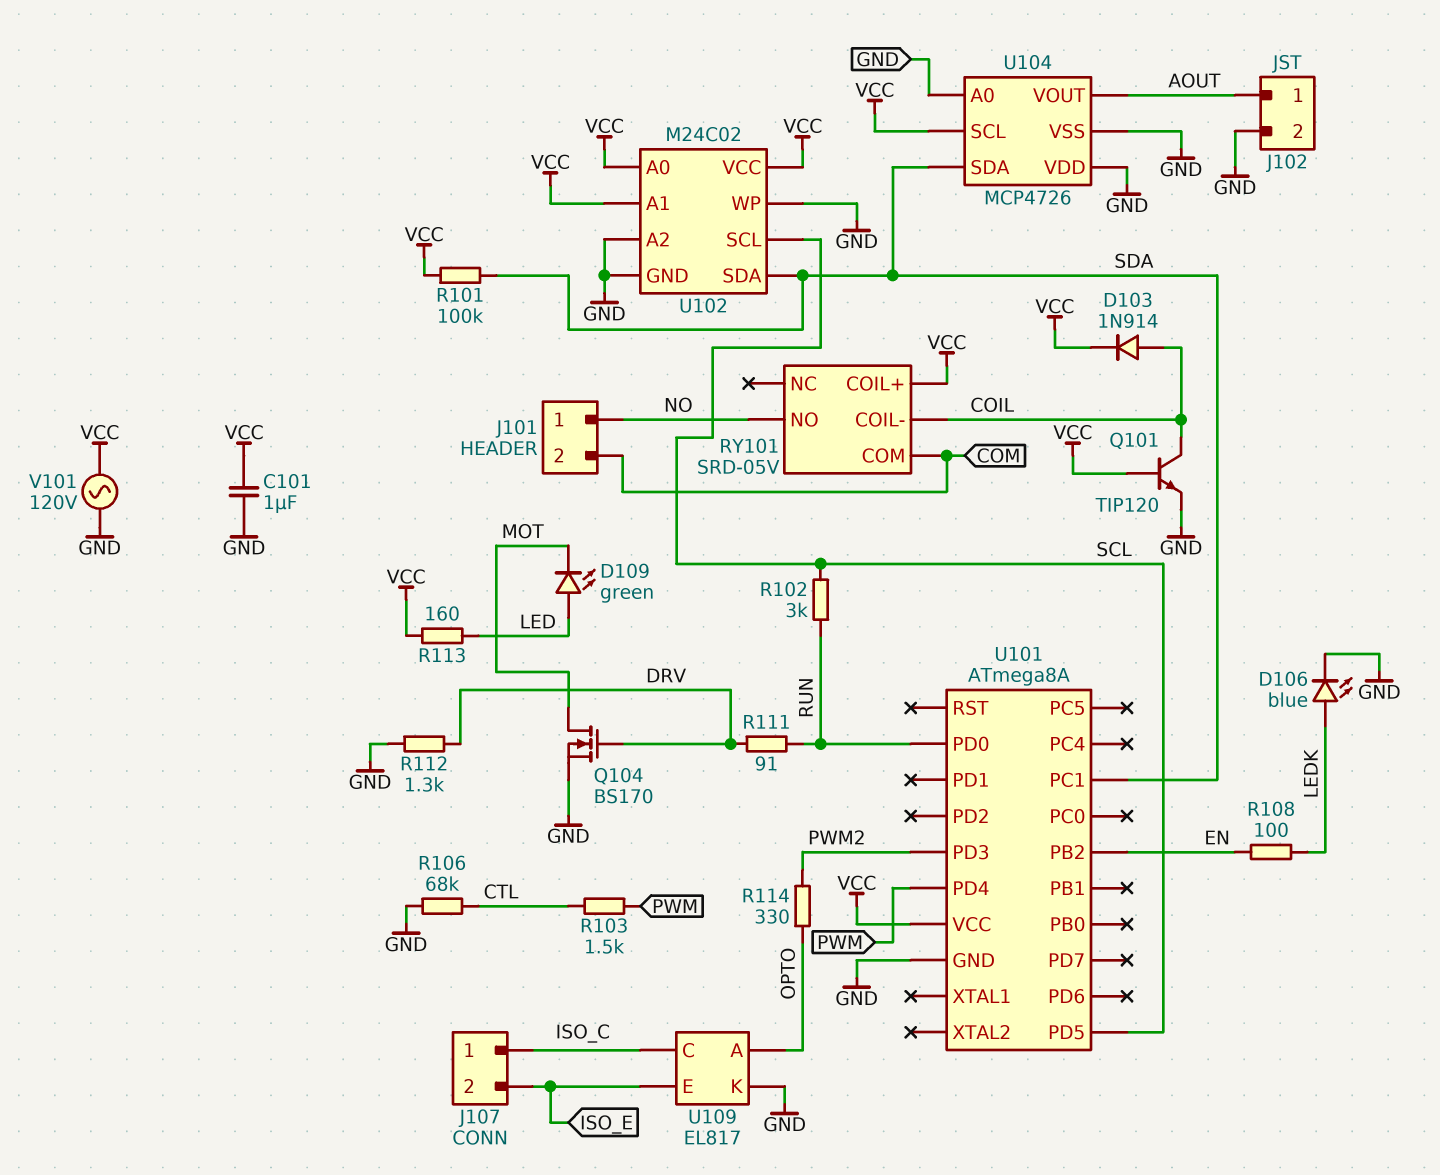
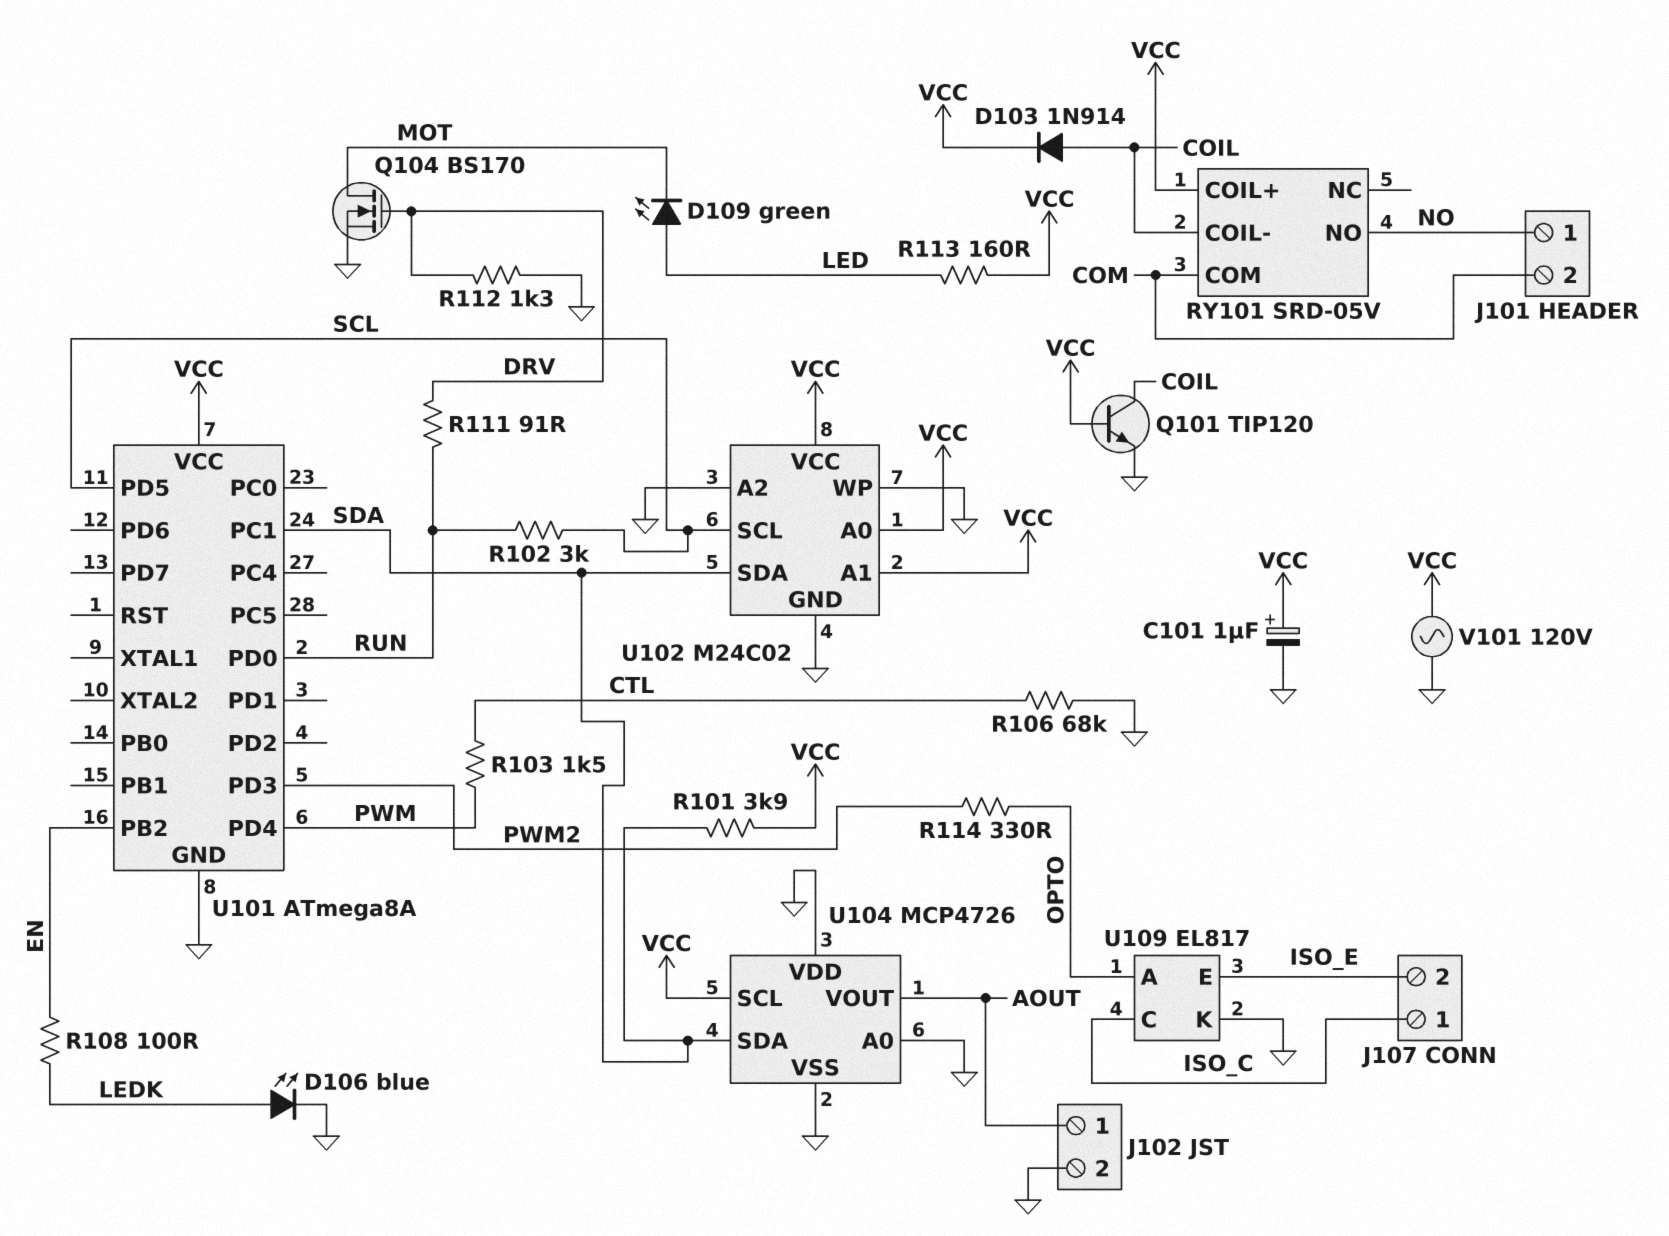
C101: 1uF (GND, VCC) -> 1uF (plus VCC, minus GND)
R101: 100k (SDA, VCC) -> 3.9k (SDA, VCC)

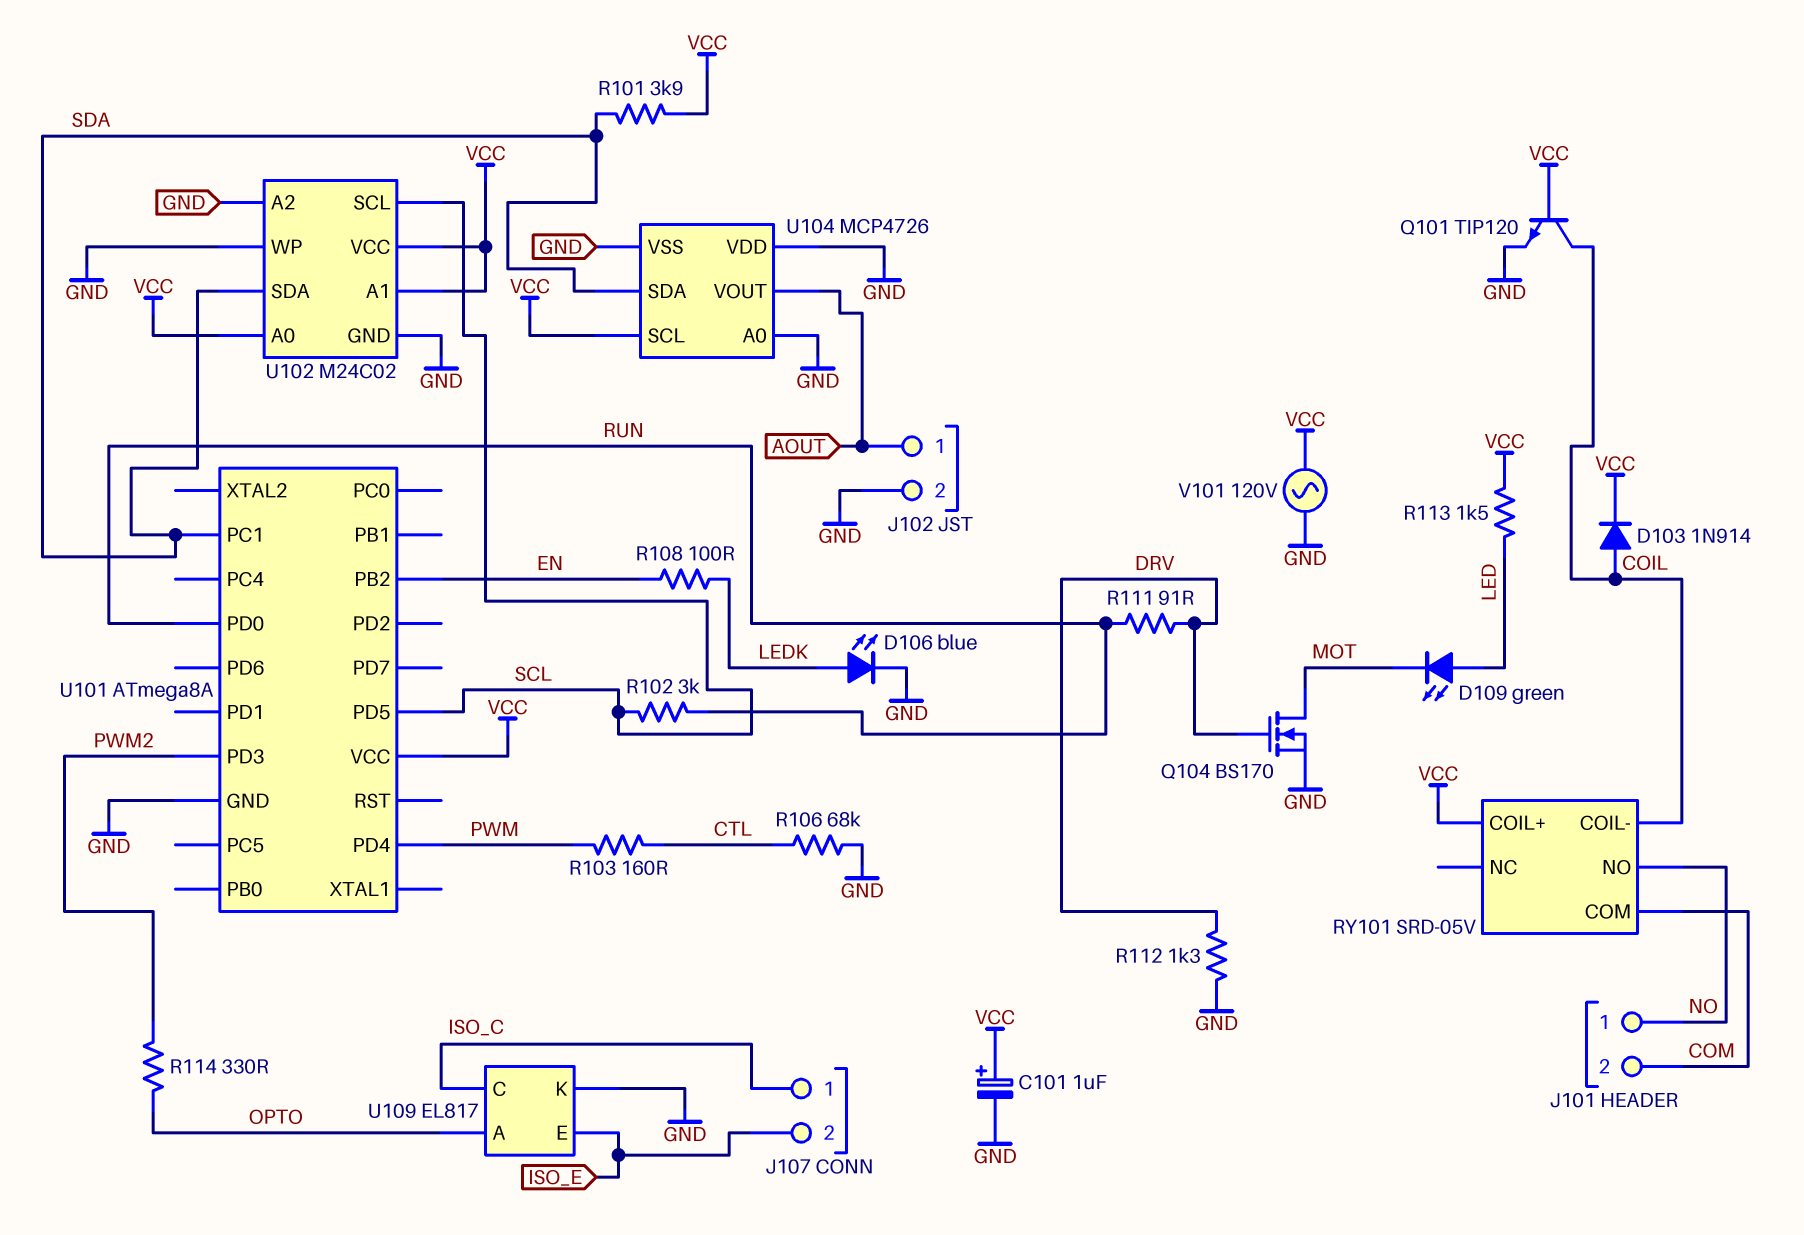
R103: 1.5k (CTL, PWM) -> 160 (CTL, PWM)
R113: 160 (LED, VCC) -> 1.5k (LED, VCC)

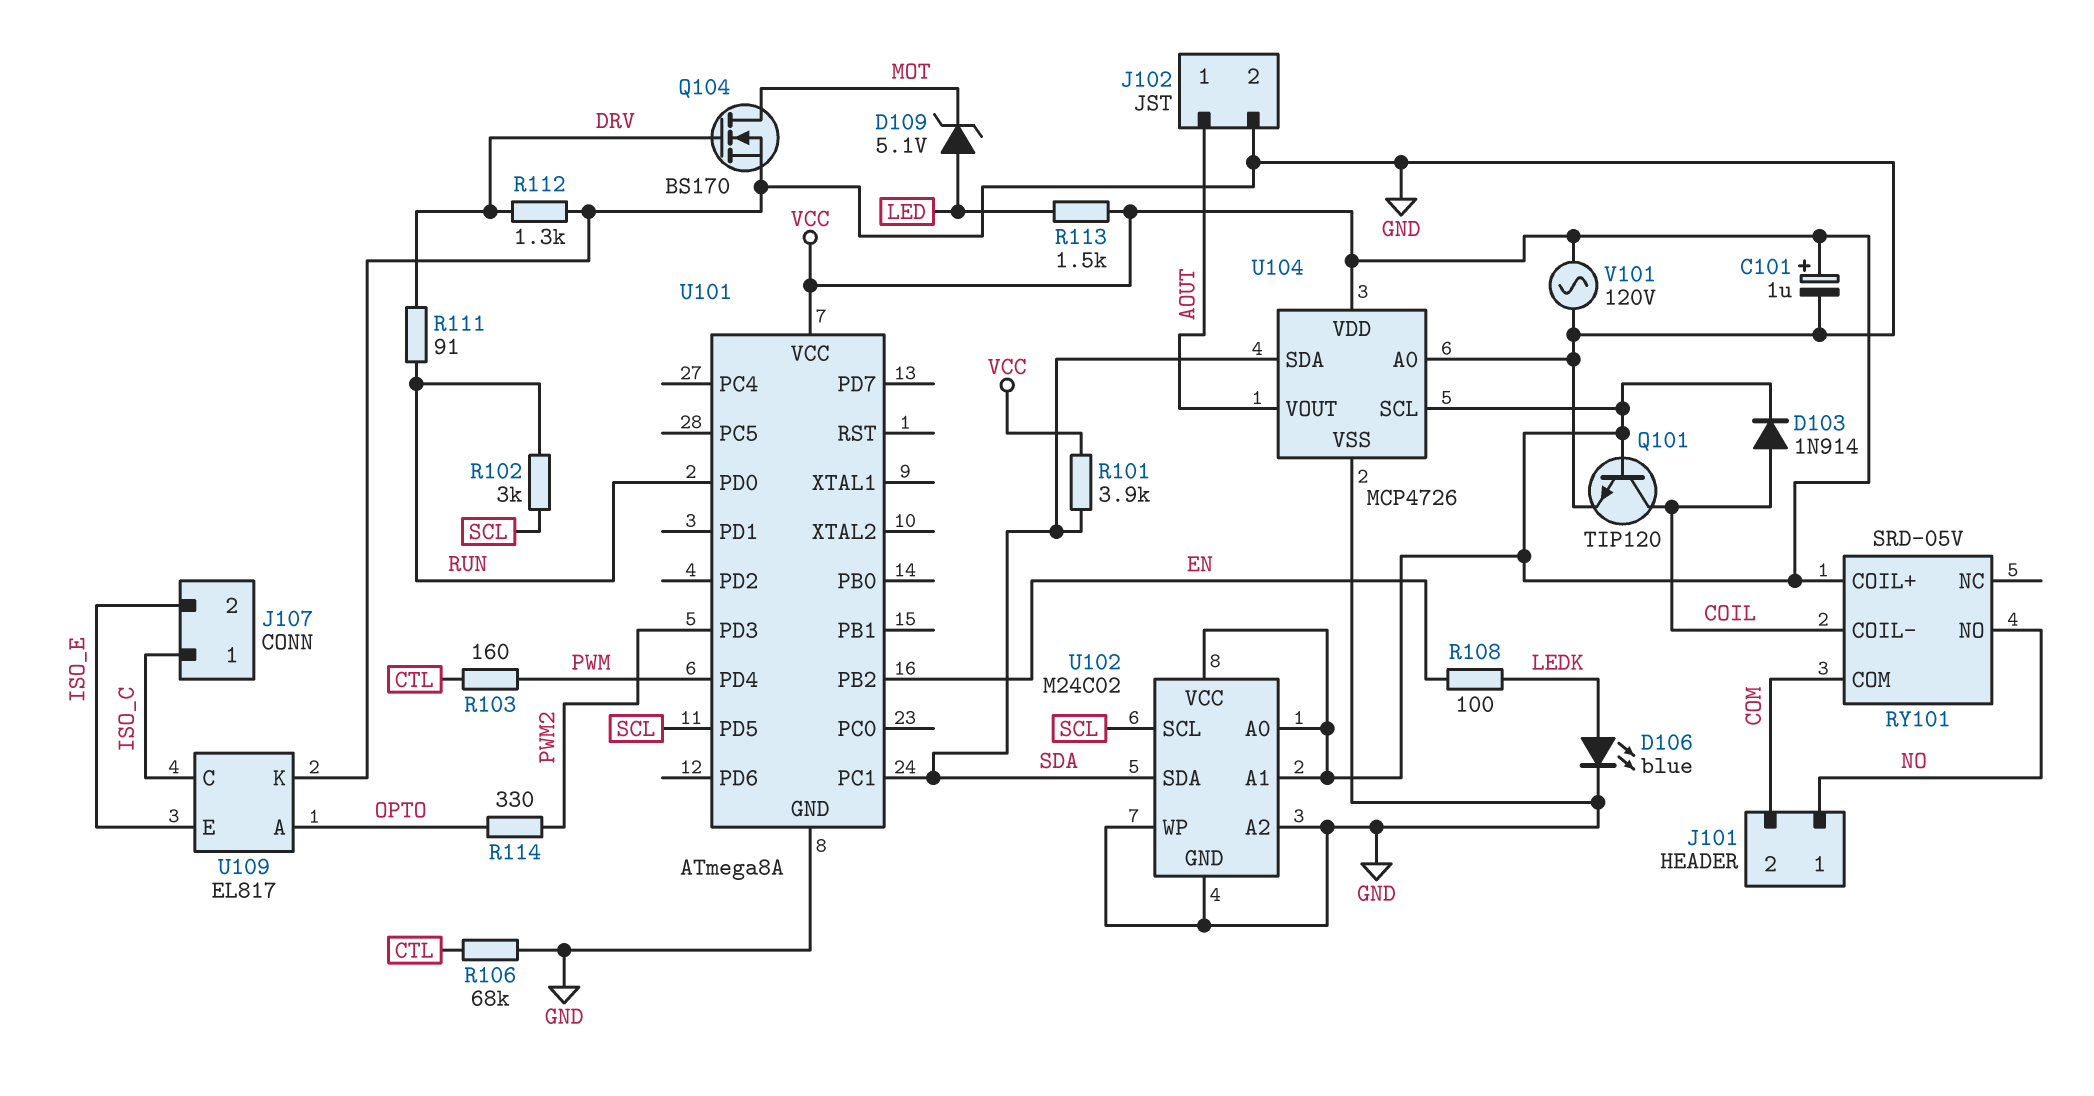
D109: LED green (A LED, K MOT) -> zener 5.1V (A LED, K MOT)
U104 pin VDD: GND -> VCC

